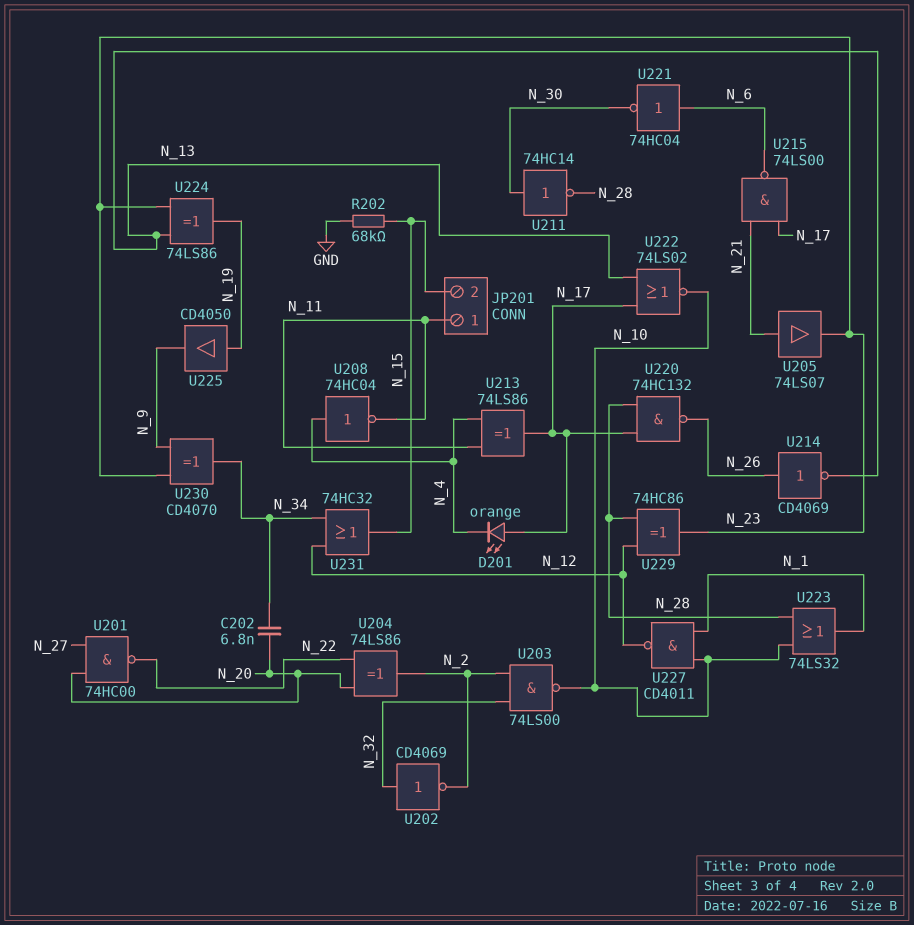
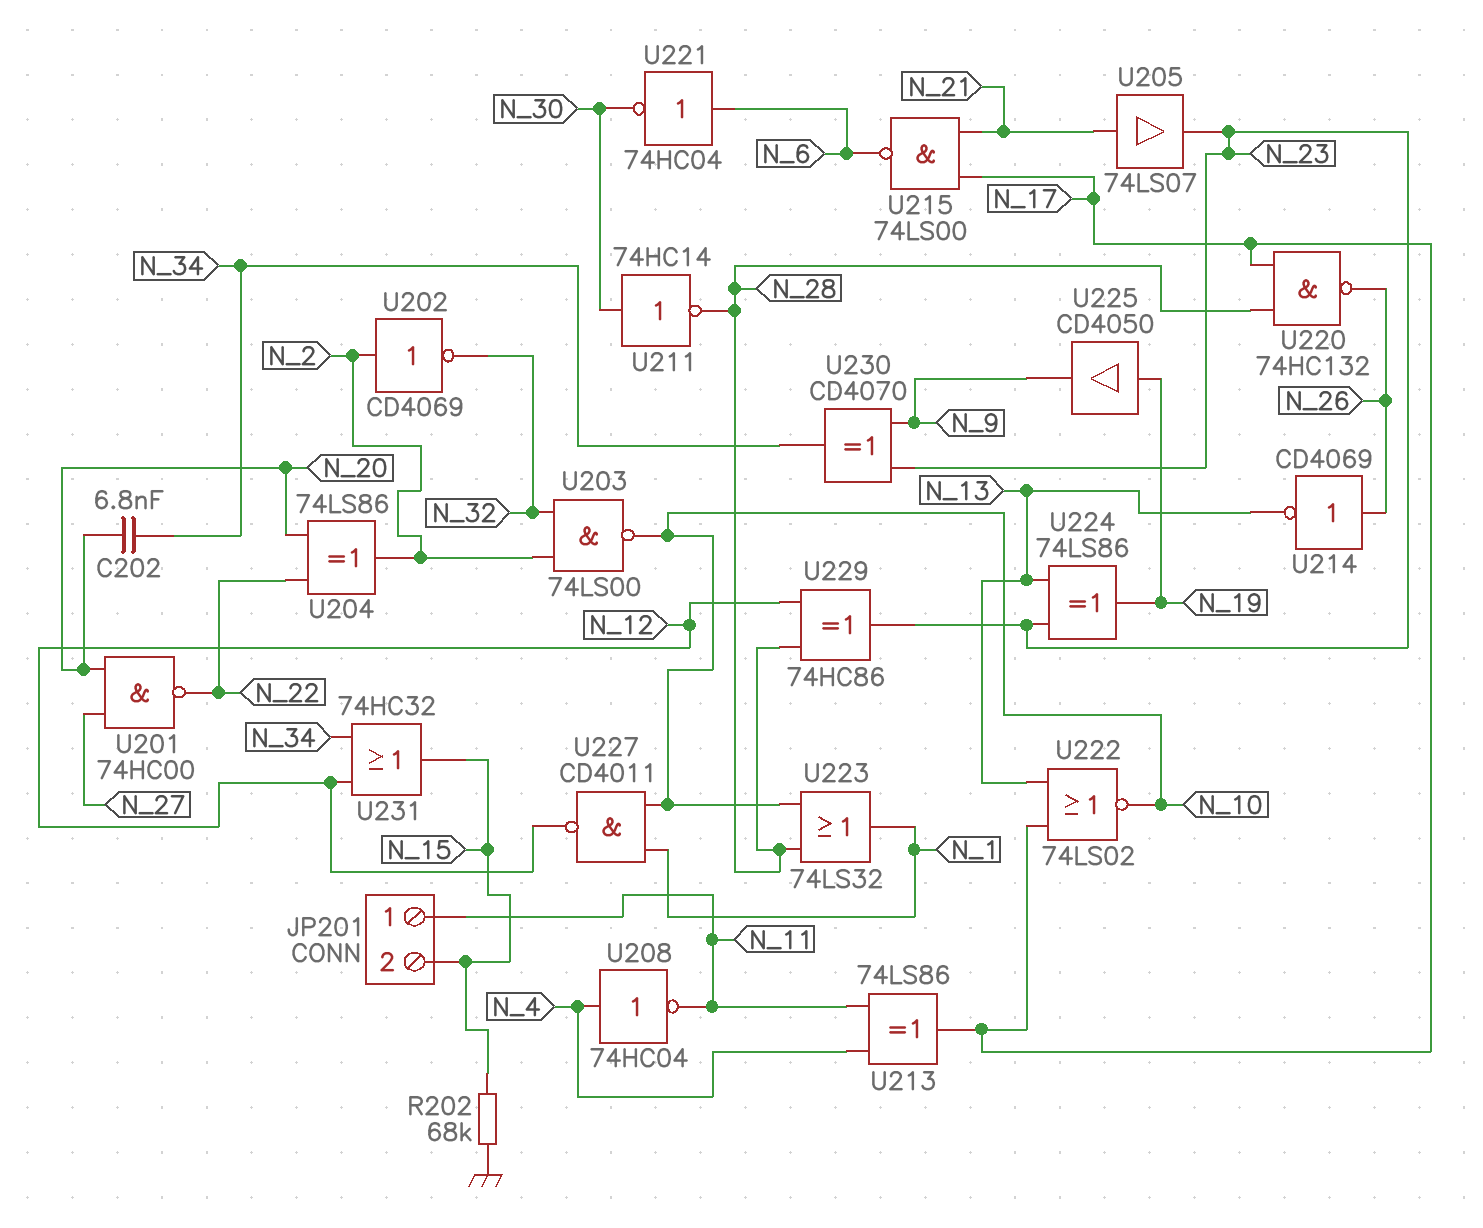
D201: LED orange (A N_17, K N_4) -> none
U202: NOT CD4069 (in N_32, out N_2) -> NOT CD4069 (in N_2, out N_32)

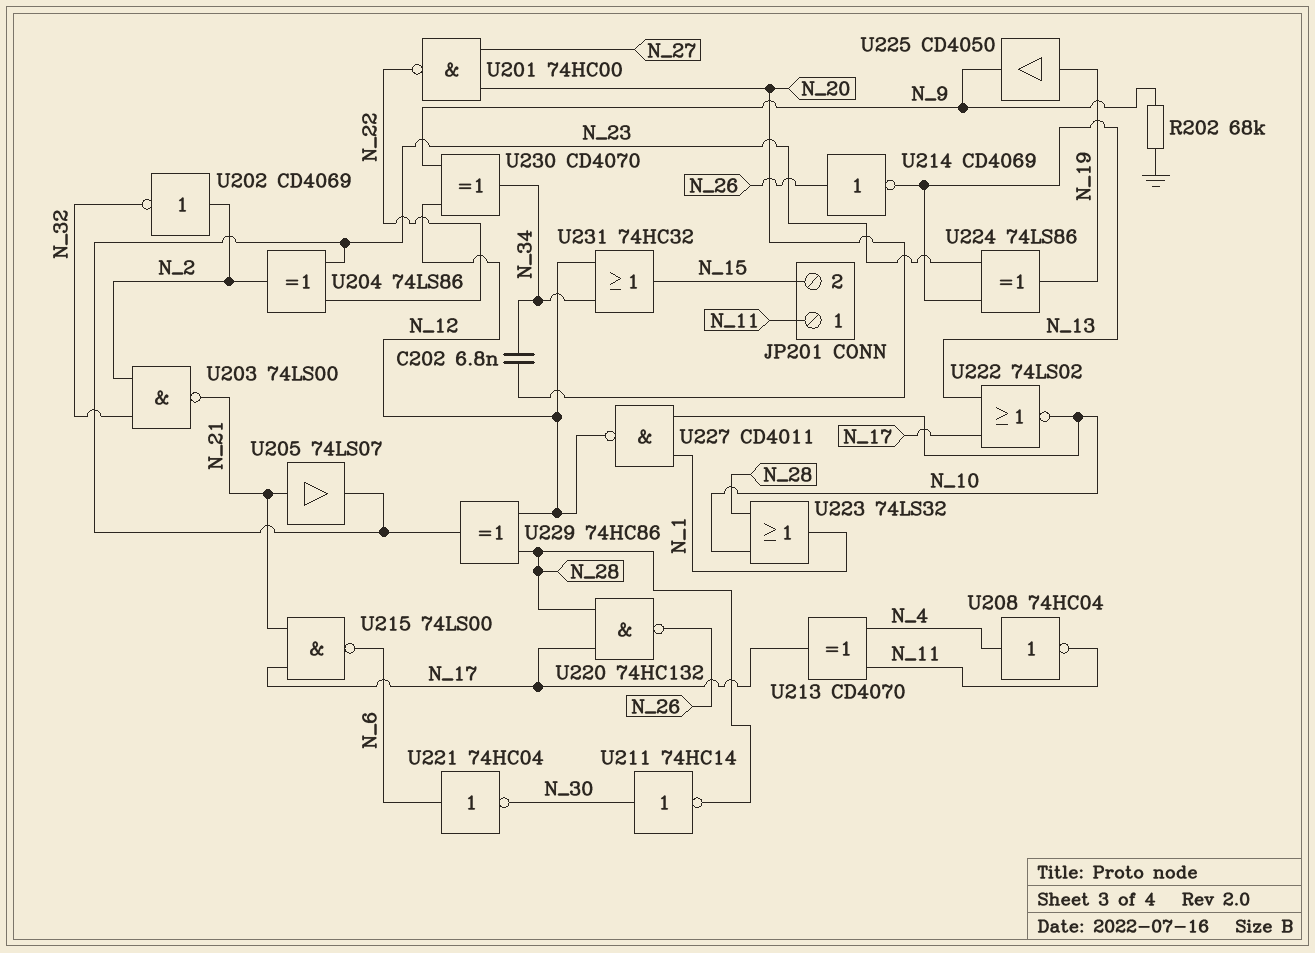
R202: 68k (GND, N_15) -> 68k (GND, N_9)
U203: NAND 74LS00 (in N_2, in N_32, out N_10) -> NAND 74LS00 (in N_2, in N_32, out N_21)
U204: XOR 74LS86 (in N_20, in N_22, out N_2) -> XOR 74LS86 (in N_22, in N_23, out N_2)
U213: XOR 74LS86 (in N_4, in N_11, out N_17) -> XOR CD4070 (in N_4, in N_11, out N_17)
U230: XOR CD4070 (in N_9, in N_23, out N_34) -> XOR CD4070 (in N_9, in N_12, out N_34)

